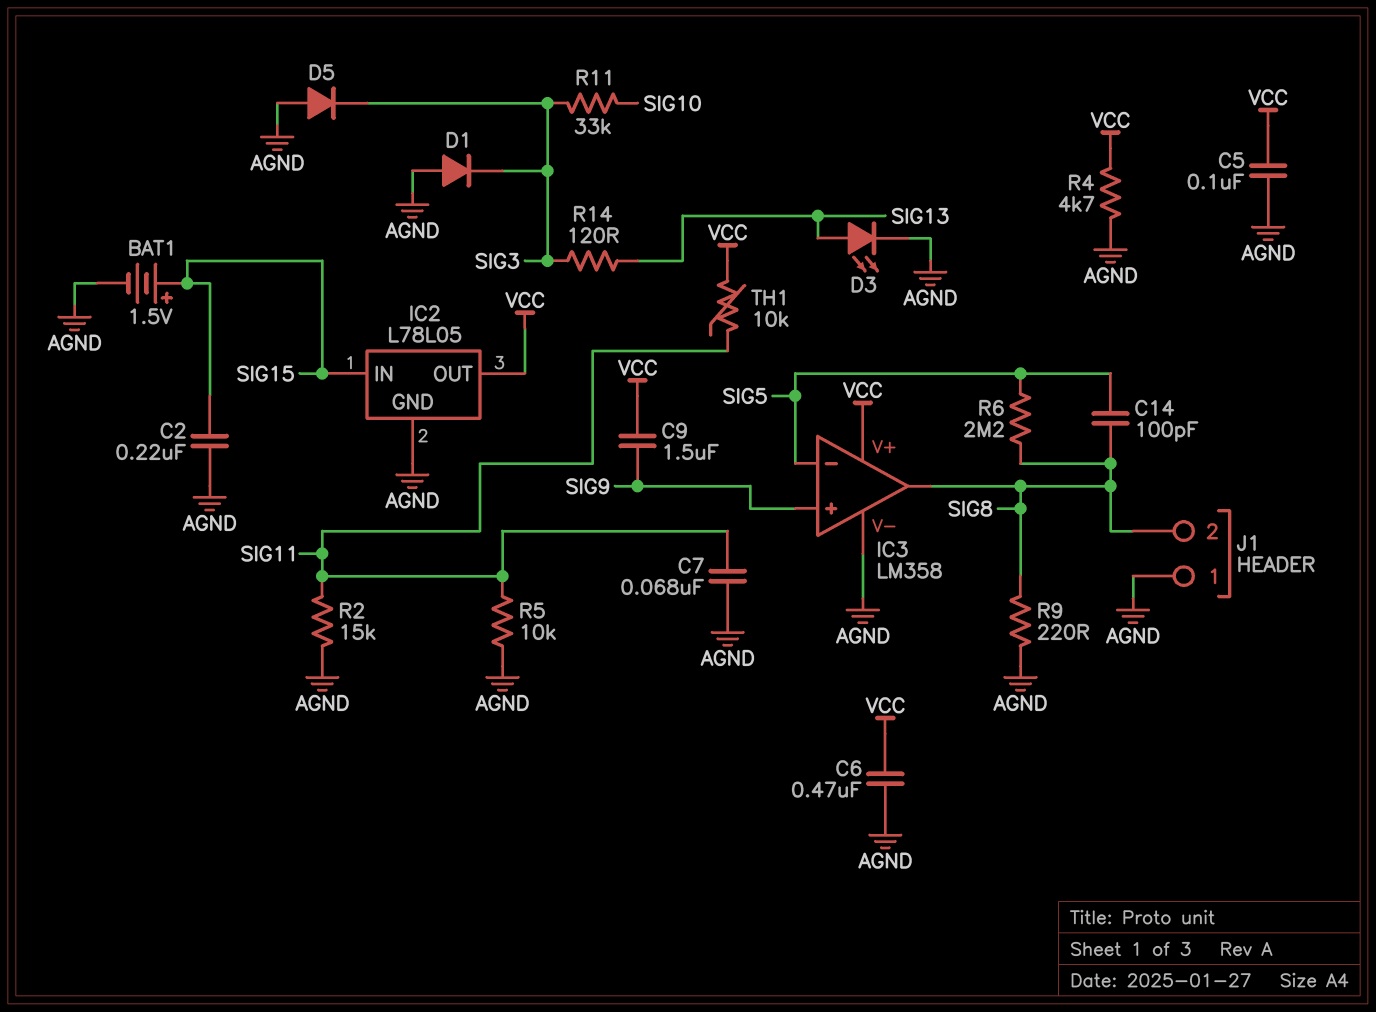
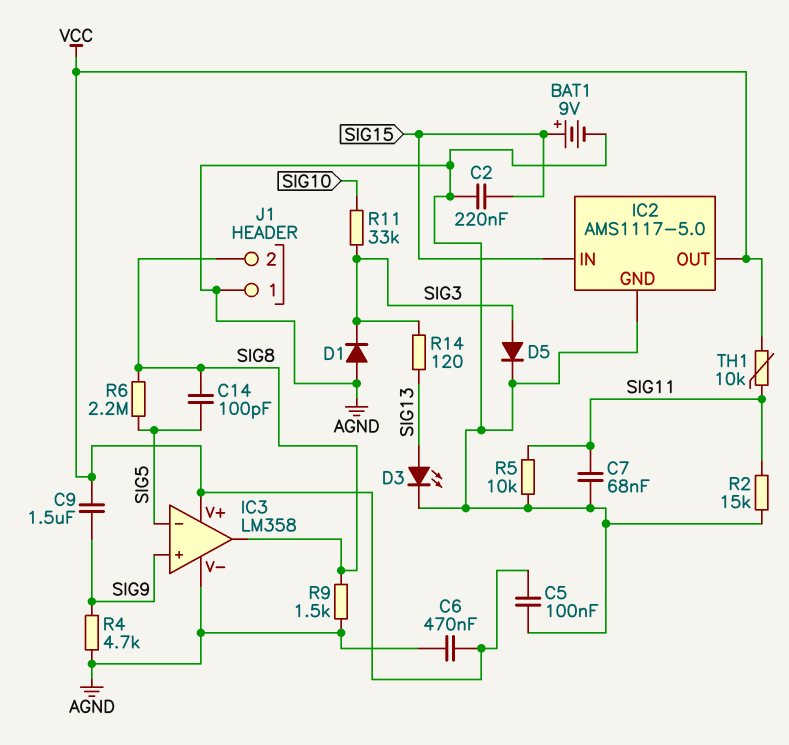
BAT1: 1.5V (plus SIG15, minus AGND) -> 9V (plus SIG15, minus AGND)
D5: diode (A AGND, K SIG3) -> diode (A SIG3, K AGND)
IC2: L78L05 -> AMS1117-5.0
R4: 4.7k (AGND, VCC) -> 4.7k (AGND, SIG9)
R9: 220 (AGND, SIG8) -> 1.5k (AGND, SIG8)

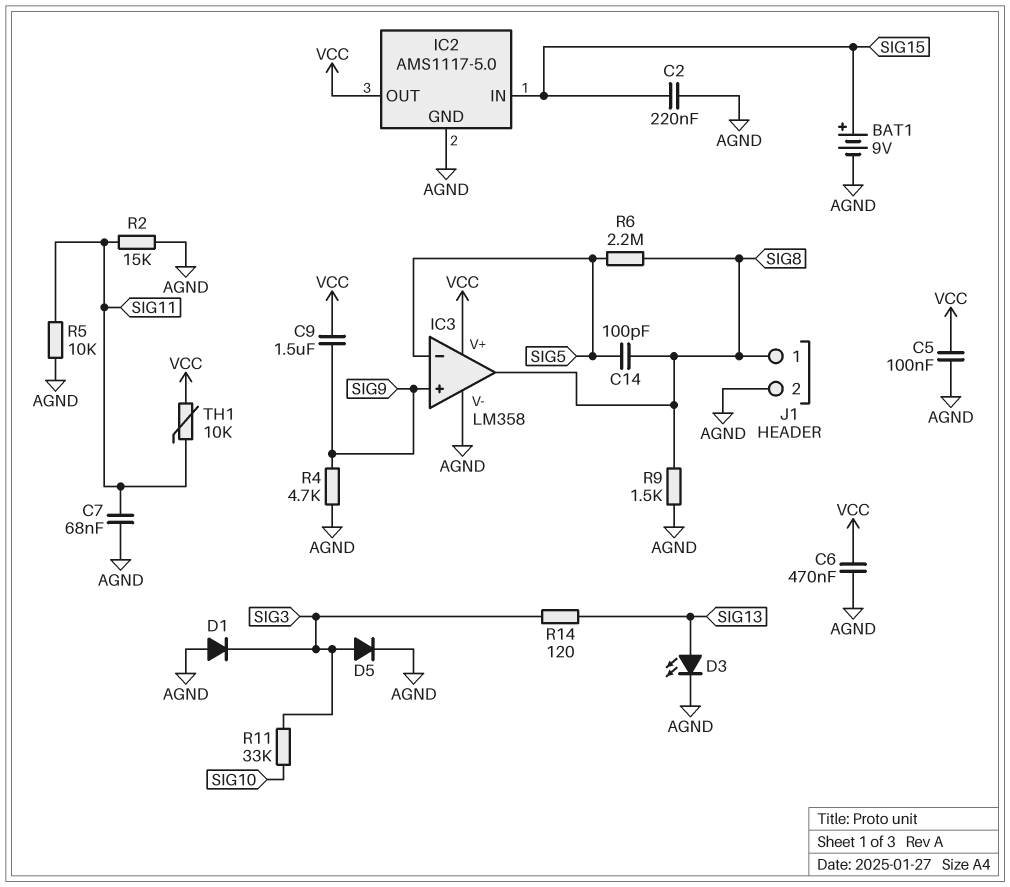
J1 pin 1: AGND -> SIG8
J1 pin 2: SIG8 -> AGND

